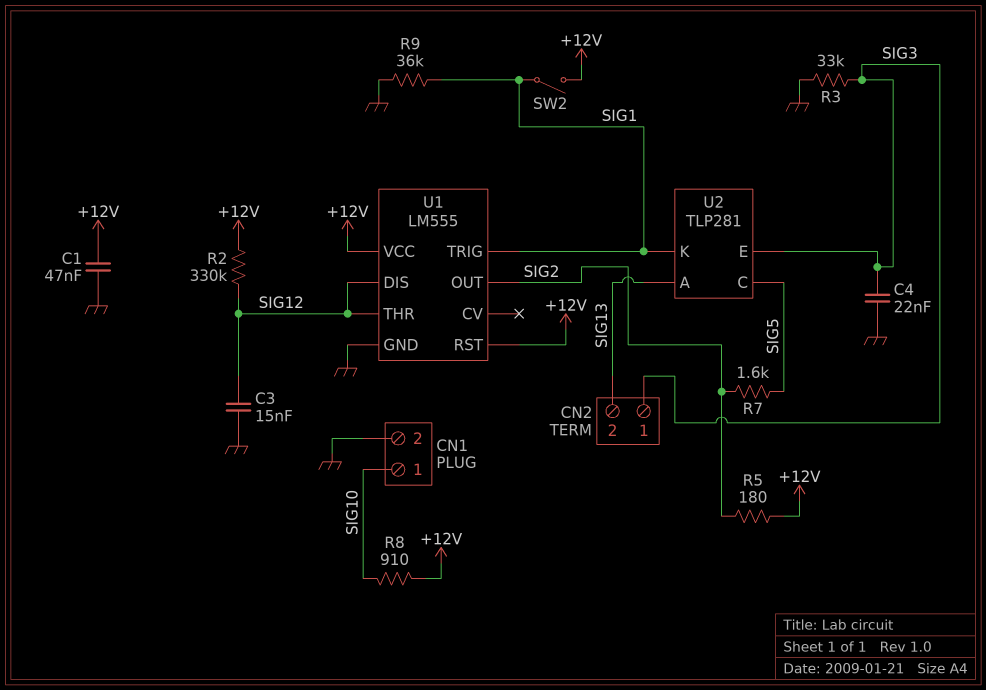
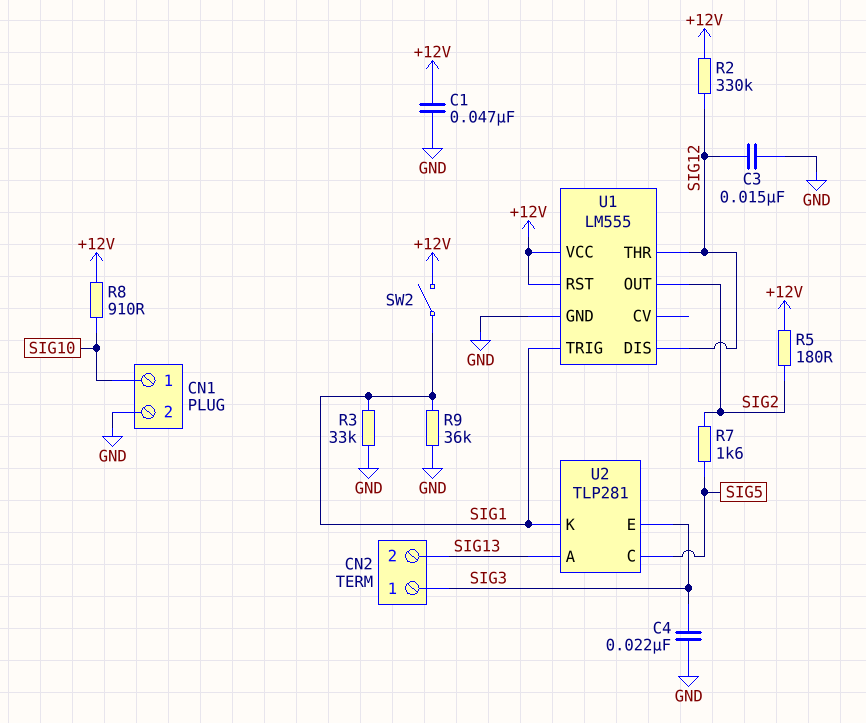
R3: 33k (GND, SIG3) -> 33k (GND, SIG1)

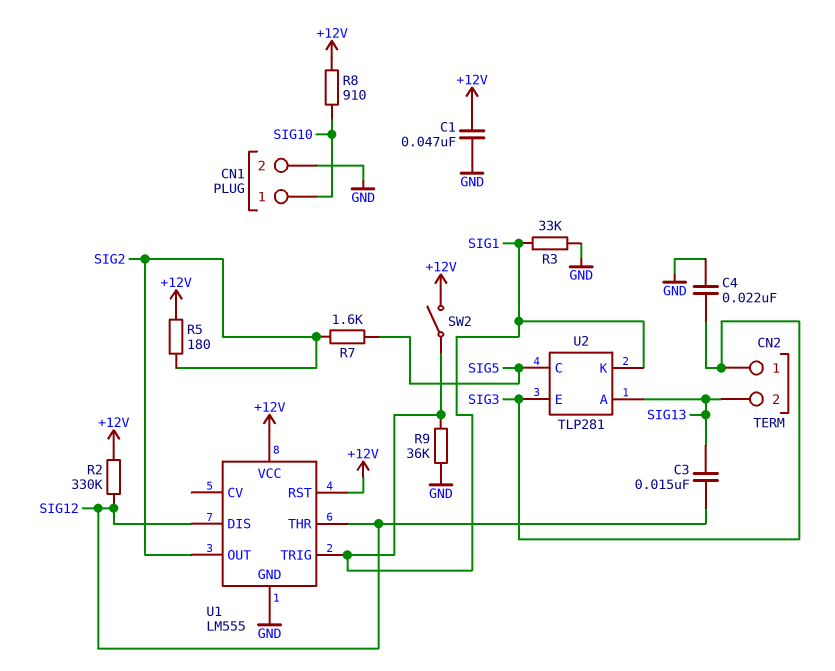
C3: 15nF (GND, SIG12) -> 15nF (SIG12, SIG13)

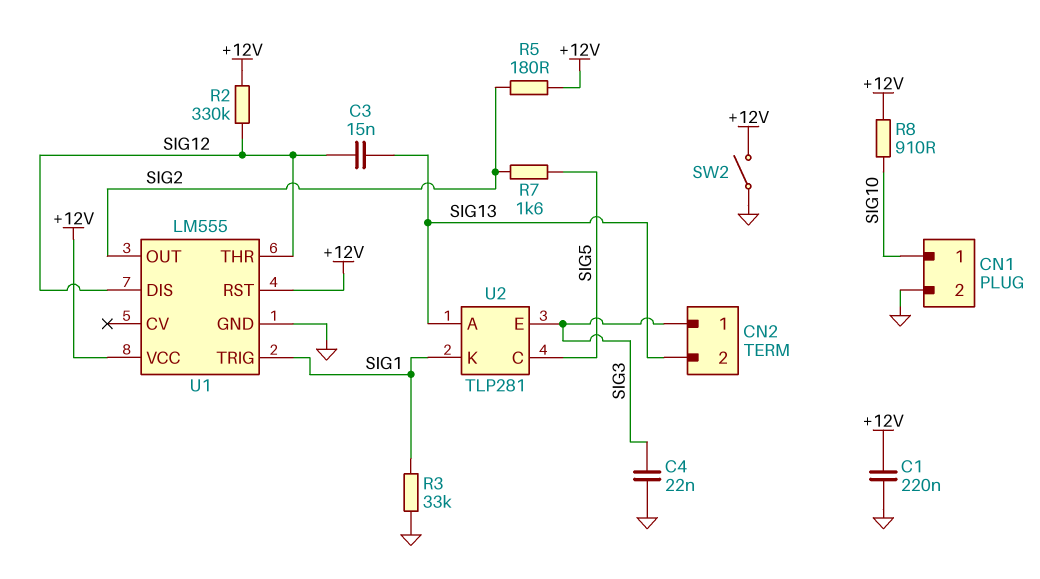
C1: 47nF (+12V, GND) -> 220nF (+12V, GND)
R9: 36k (GND, SIG1) -> none
SW2: switch (+12V, SIG1) -> switch (+12V, GND)

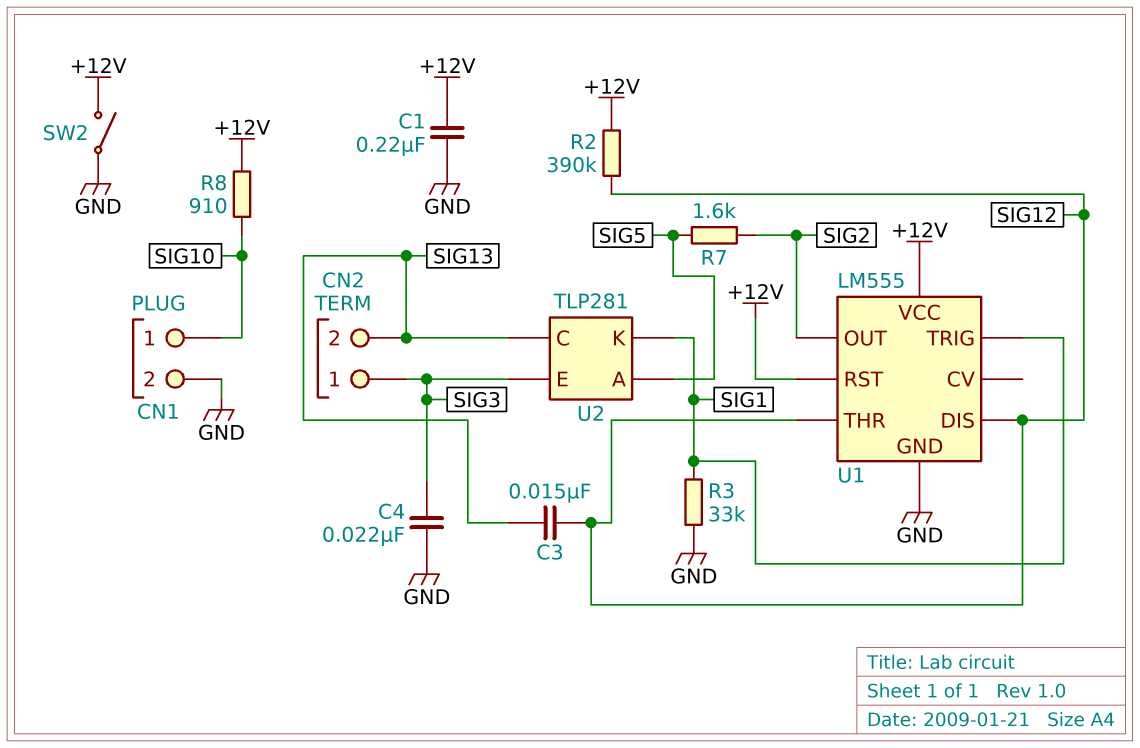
R2: 330k (+12V, SIG12) -> 390k (+12V, SIG12)
R5: 180 (+12V, SIG2) -> none
U2 pin A: SIG13 -> SIG5
U2 pin C: SIG5 -> SIG13

